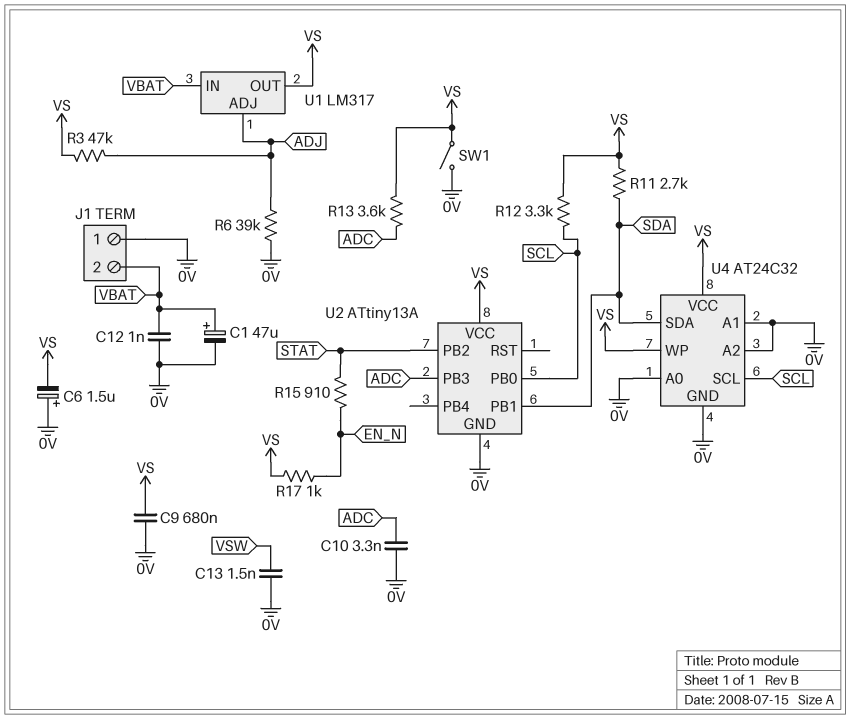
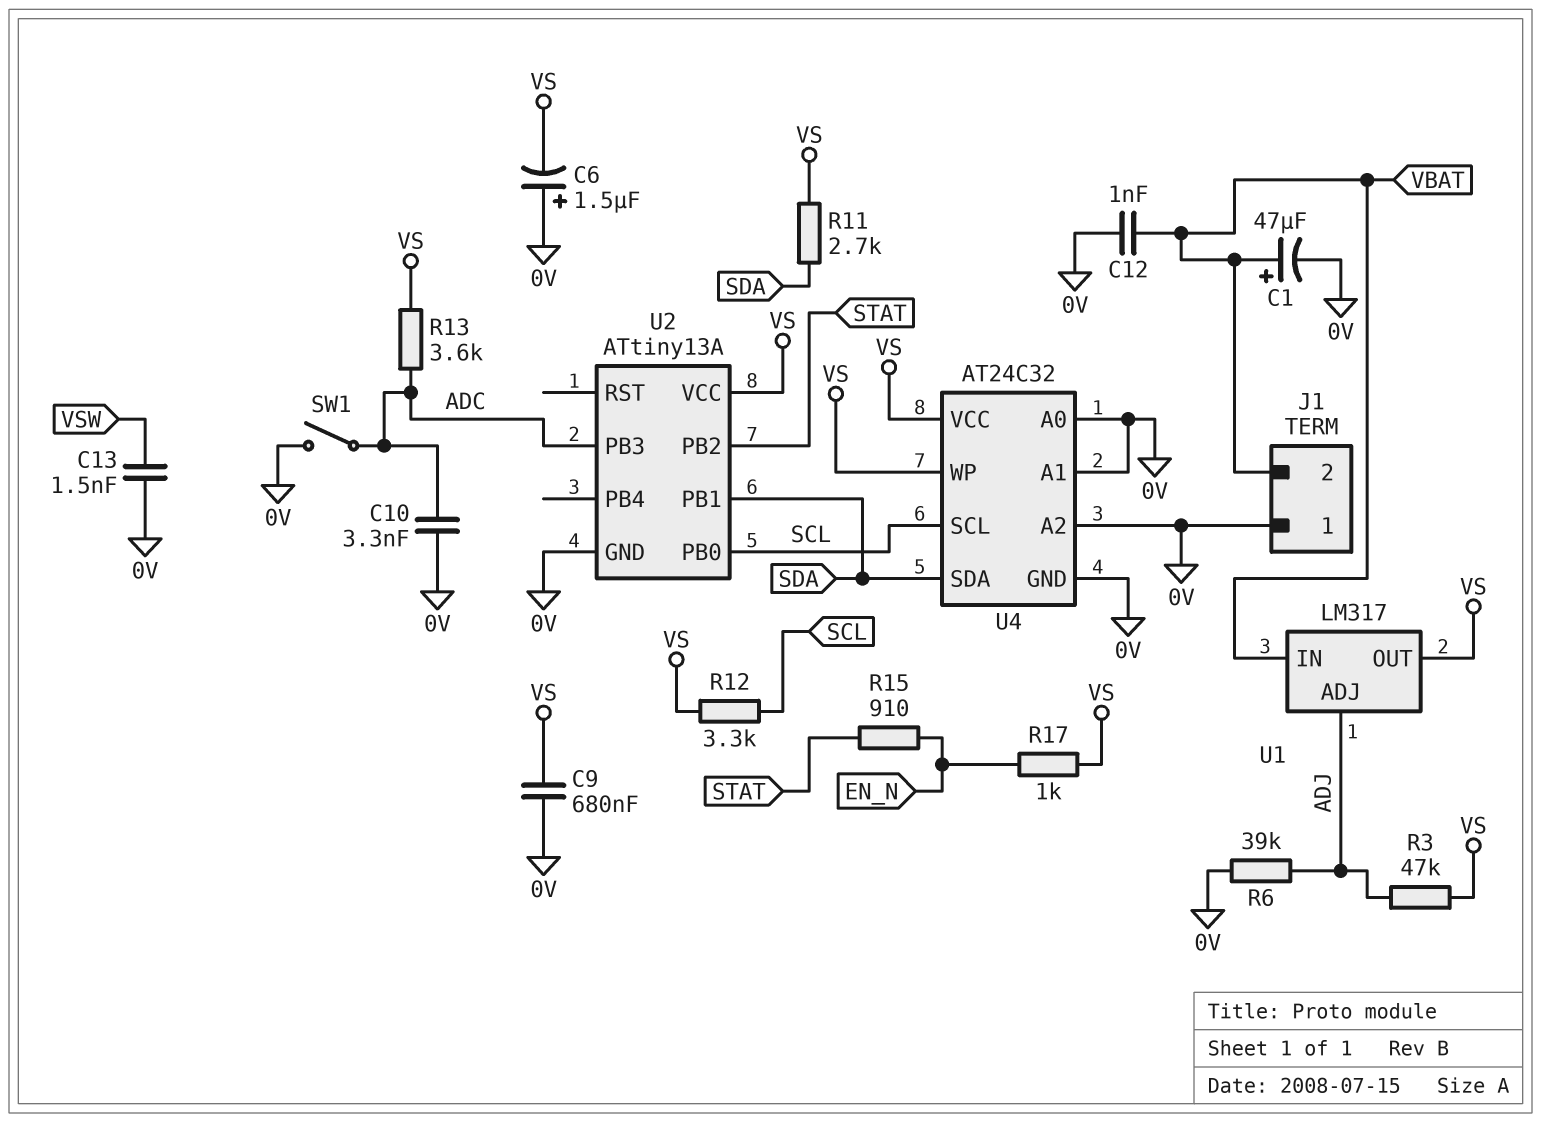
SW1: switch (0V, VS) -> switch (0V, ADC)

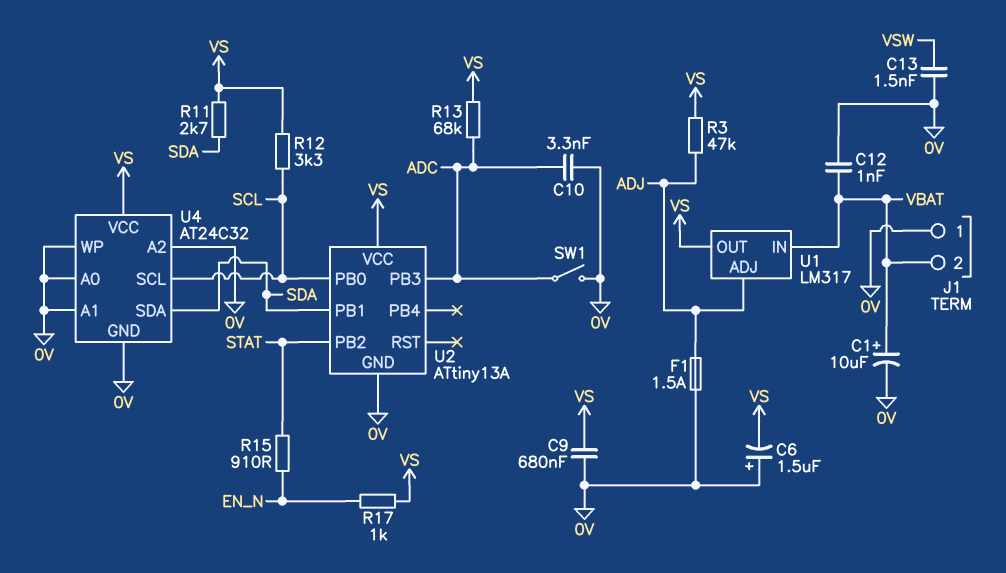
C1: 47uF (plus VBAT, minus 0V) -> 10uF (plus VBAT, minus 0V)
F1: none -> 1.5A (0V, ADJ)
R6: 39k (0V, ADJ) -> none
R13: 3.6k (ADC, VS) -> 68k (ADC, VS)
U4 pin WP: VS -> 0V

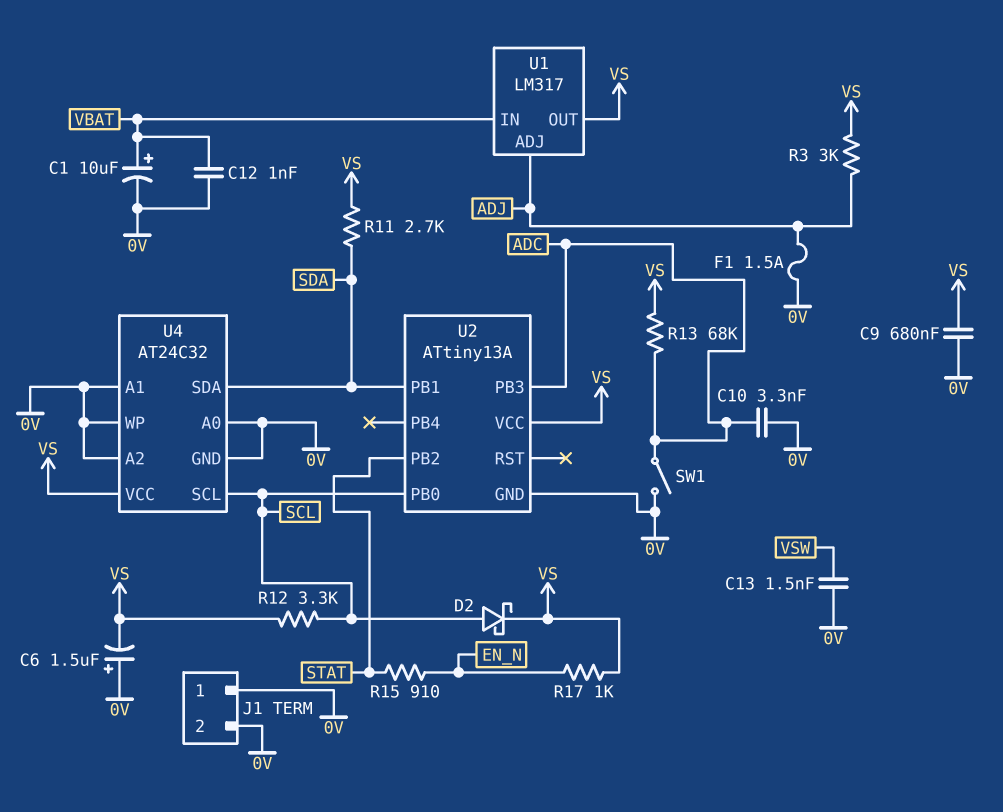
D2: none -> schottky (A SCL, K VS)
J1 pin 2: VBAT -> 0V
R3: 47k (ADJ, VS) -> 3k (ADJ, VS)

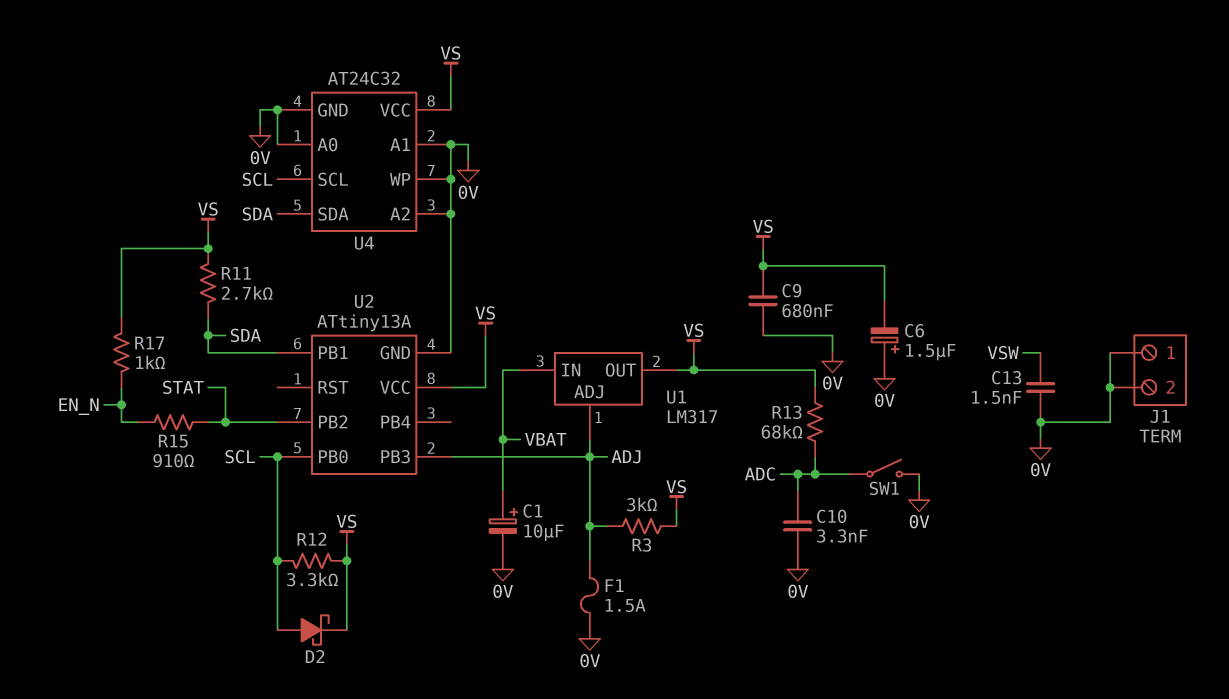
C12: 1nF (0V, VBAT) -> none
U2 pin PB3: ADC -> ADJ

